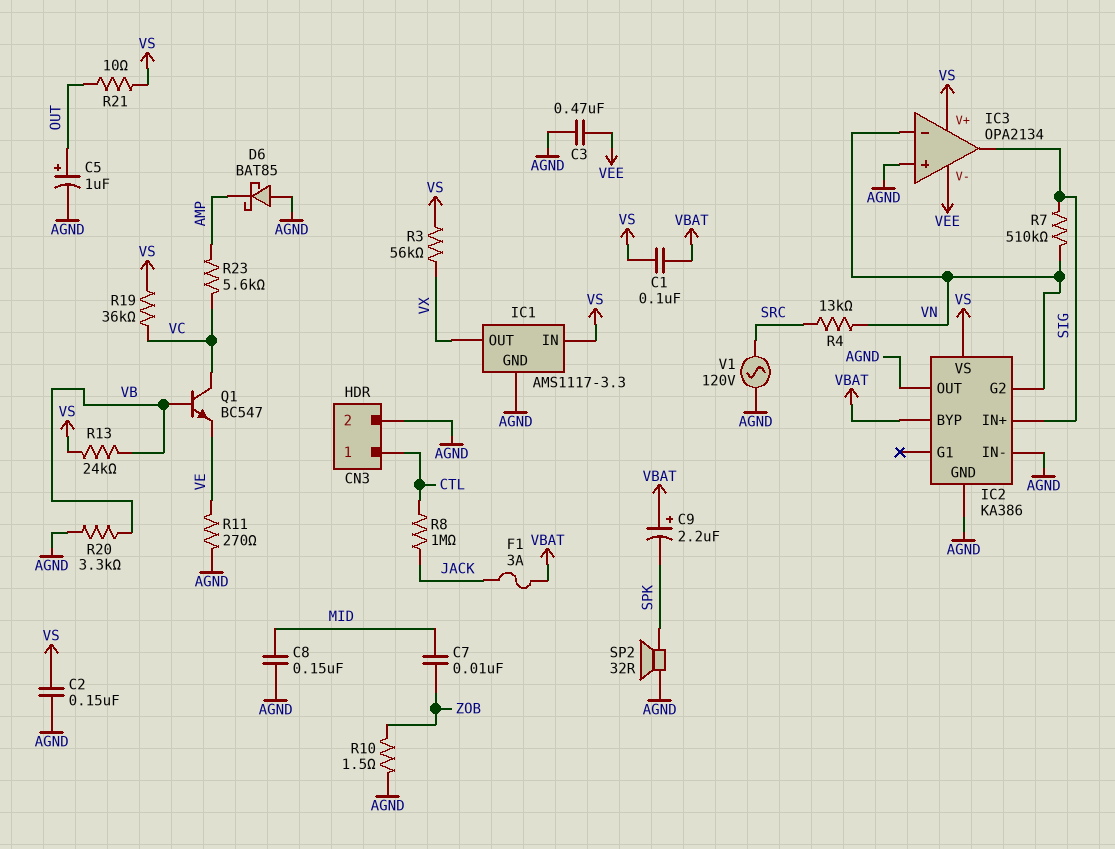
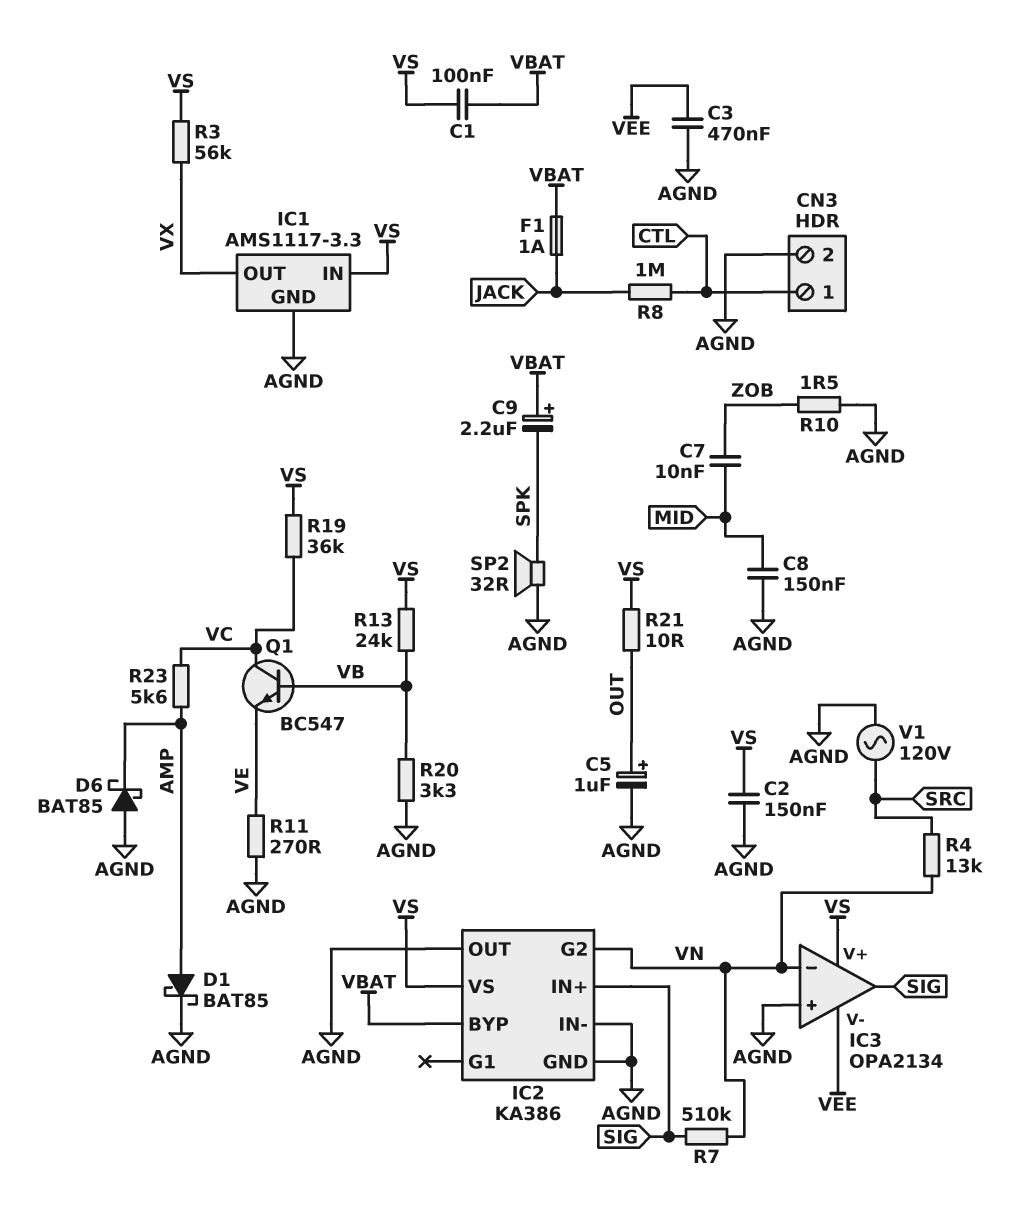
D1: none -> schottky BAT85 (A AMP, K AGND)
F1: 3A (JACK, VBAT) -> 1A (JACK, VBAT)

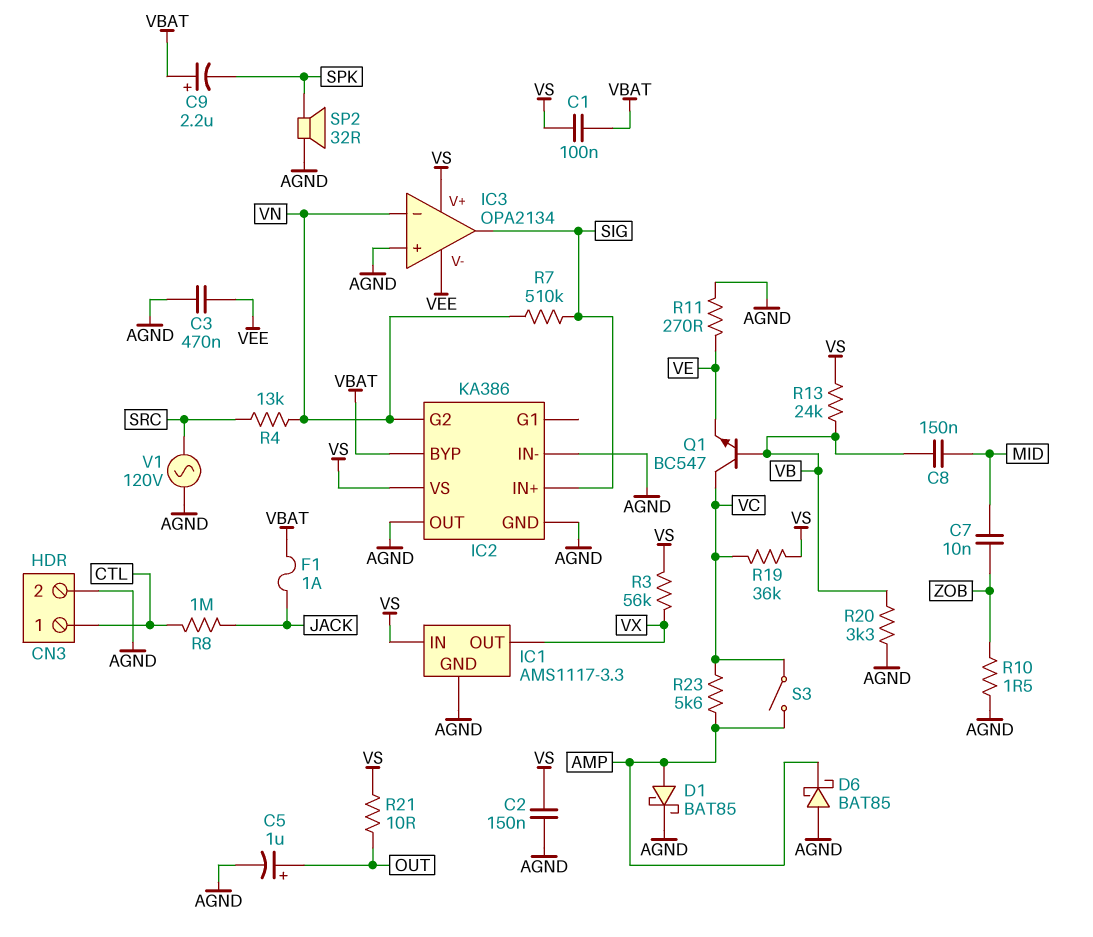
C8: 150nF (AGND, MID) -> 150nF (MID, VB)
S3: none -> switch (AMP, VC)

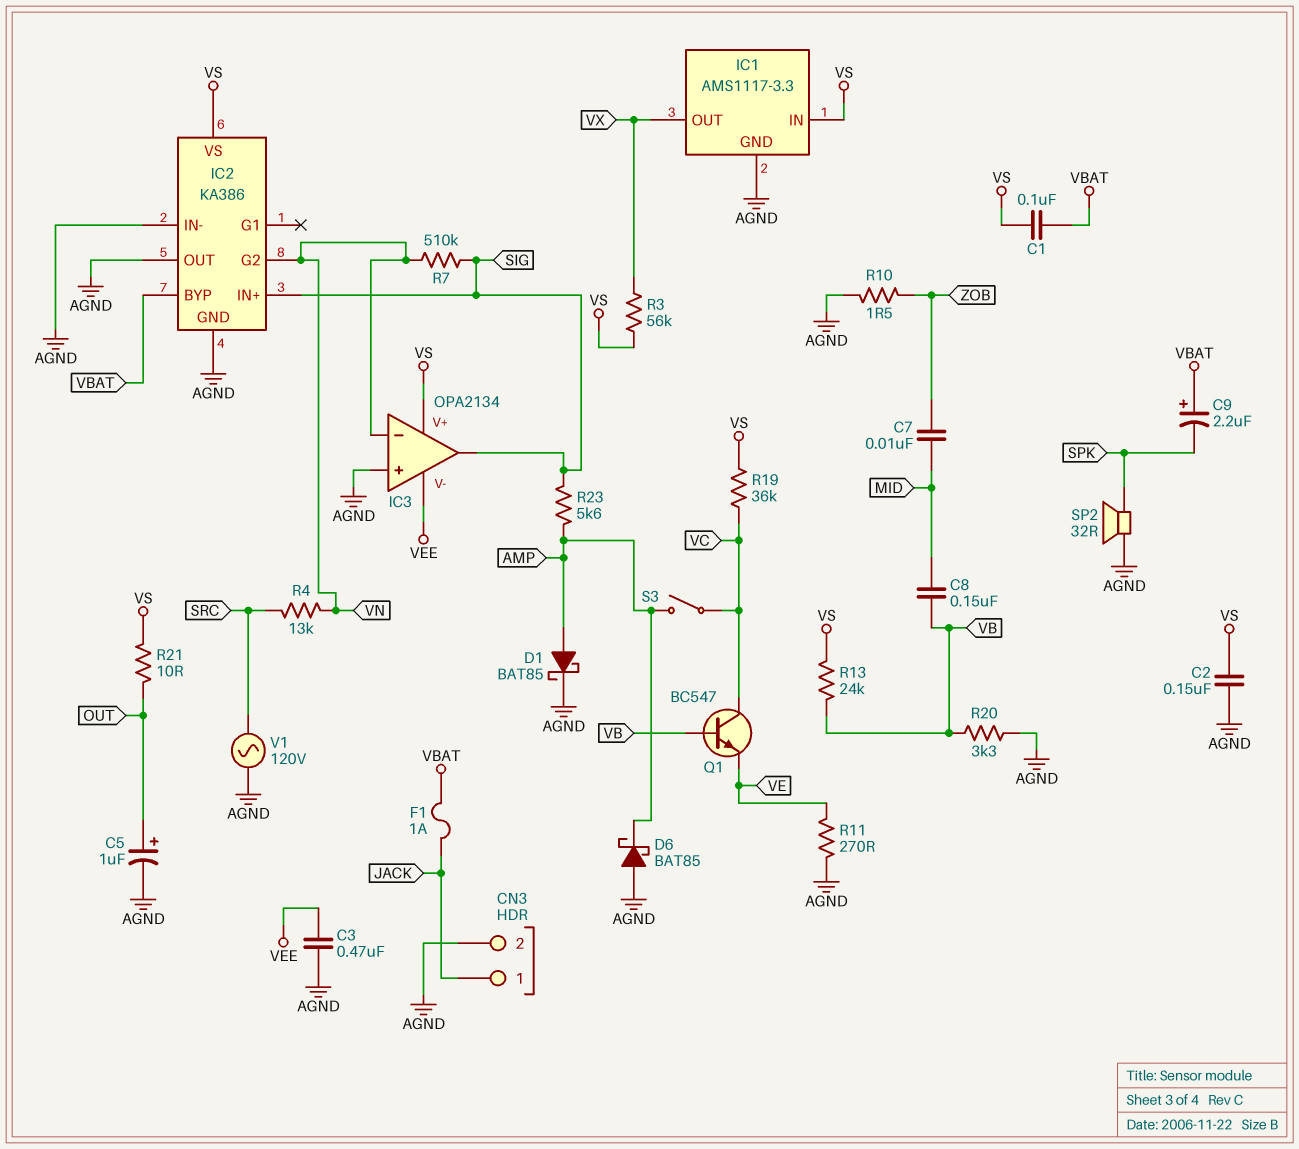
CN3 pin 1: CTL -> JACK
R8: 1M (CTL, JACK) -> none
R23: 5.6k (AMP, VC) -> 5.6k (AMP, SIG)

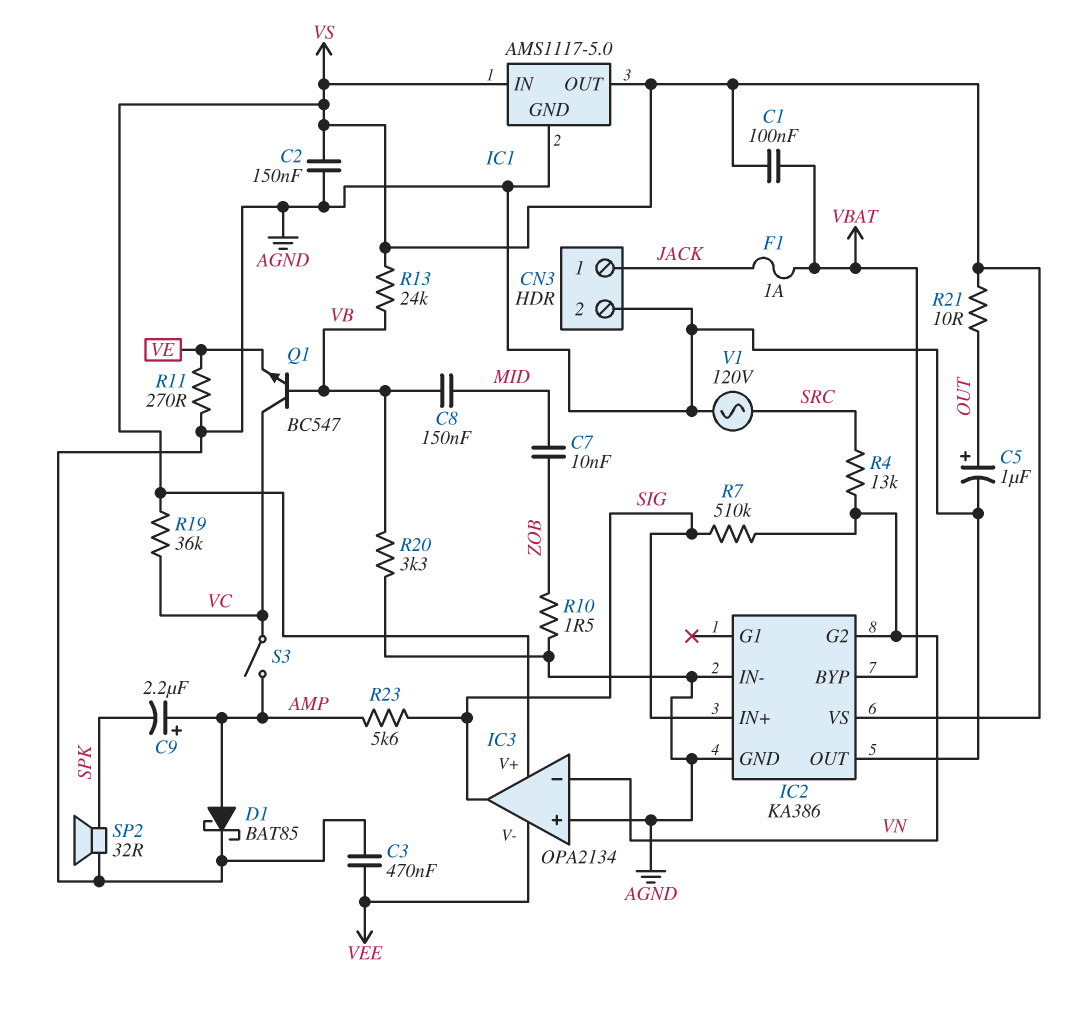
C9: 2.2uF (plus VBAT, minus SPK) -> 2.2uF (plus AMP, minus SPK)
D6: schottky BAT85 (A AGND, K AMP) -> none
IC1: AMS1117-3.3 -> AMS1117-5.0
IC1 pin OUT: VX -> VS
R3: 56k (VS, VX) -> none

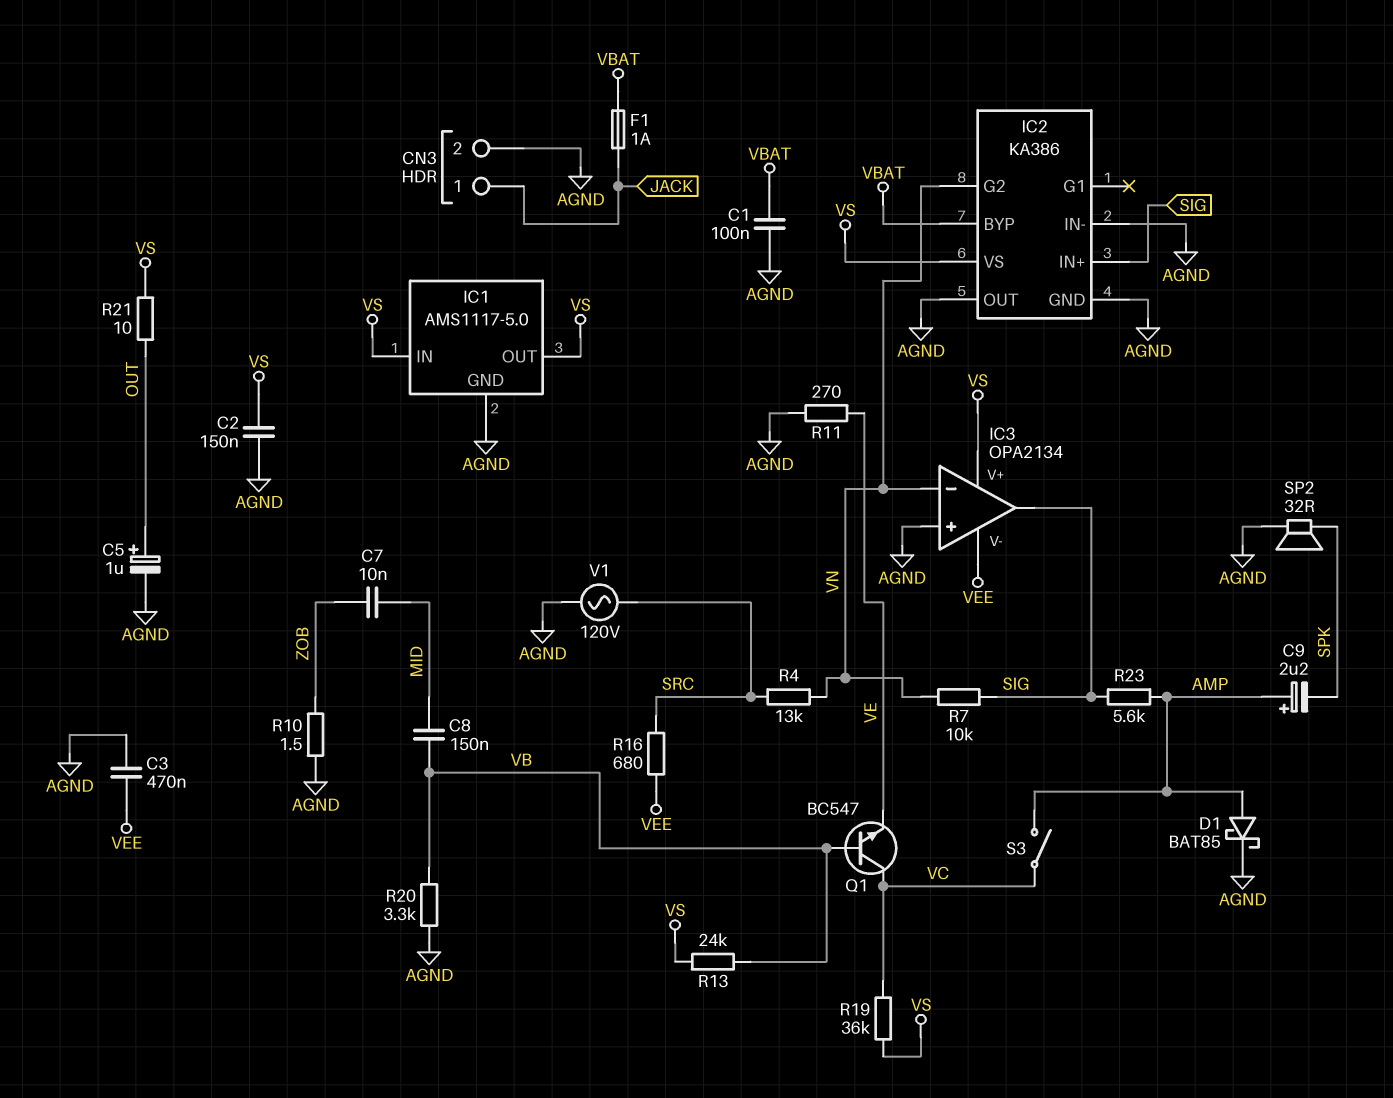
C1: 100nF (VBAT, VS) -> 100nF (AGND, VBAT)
R7: 510k (SIG, VN) -> 10k (SIG, VN)
R16: none -> 680 (SRC, VEE)

